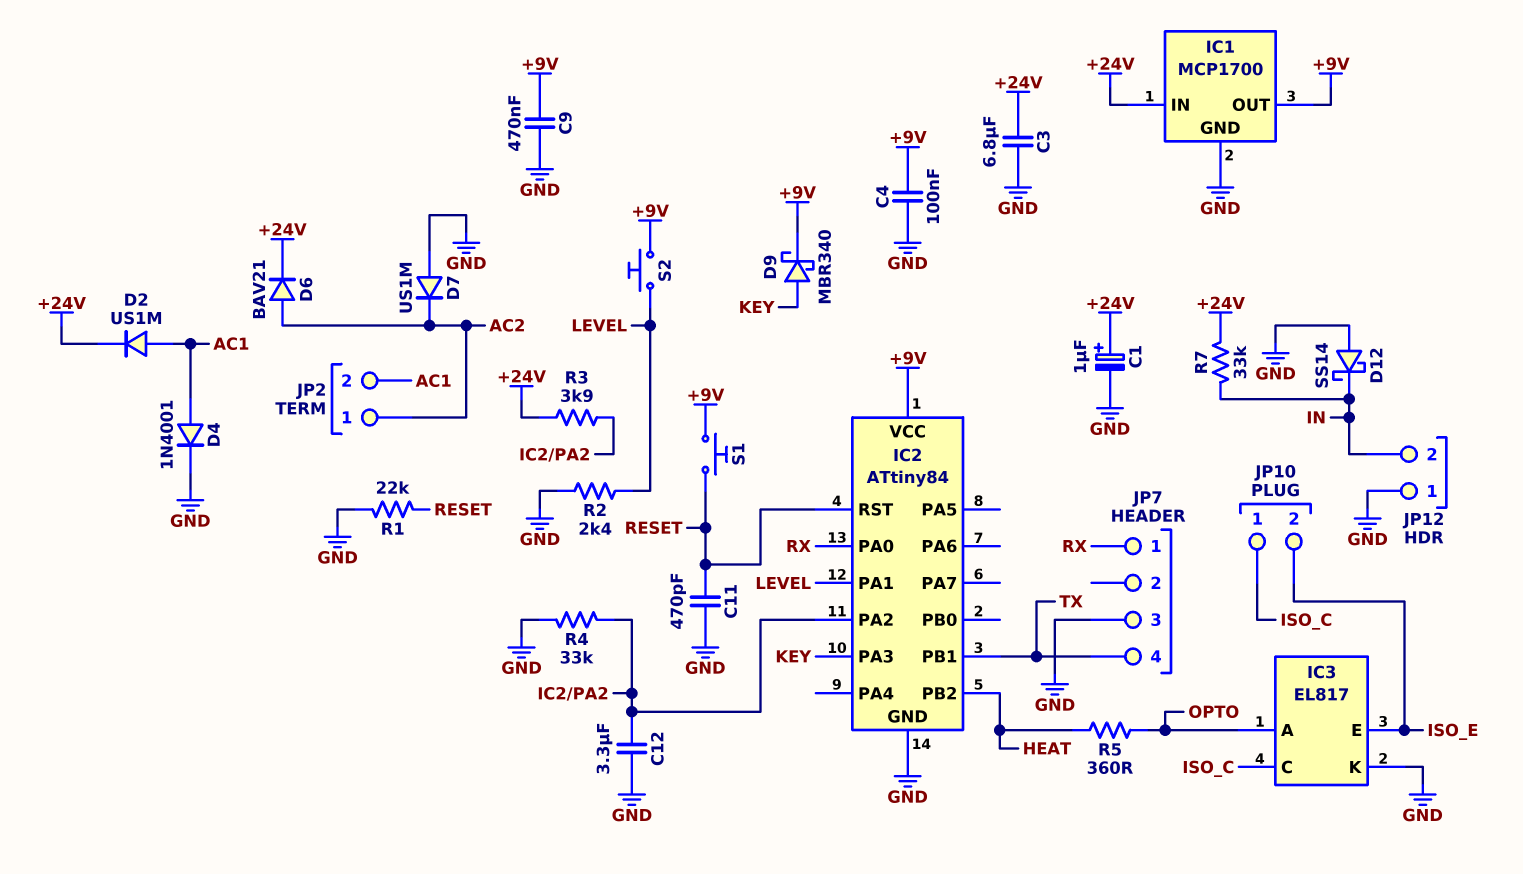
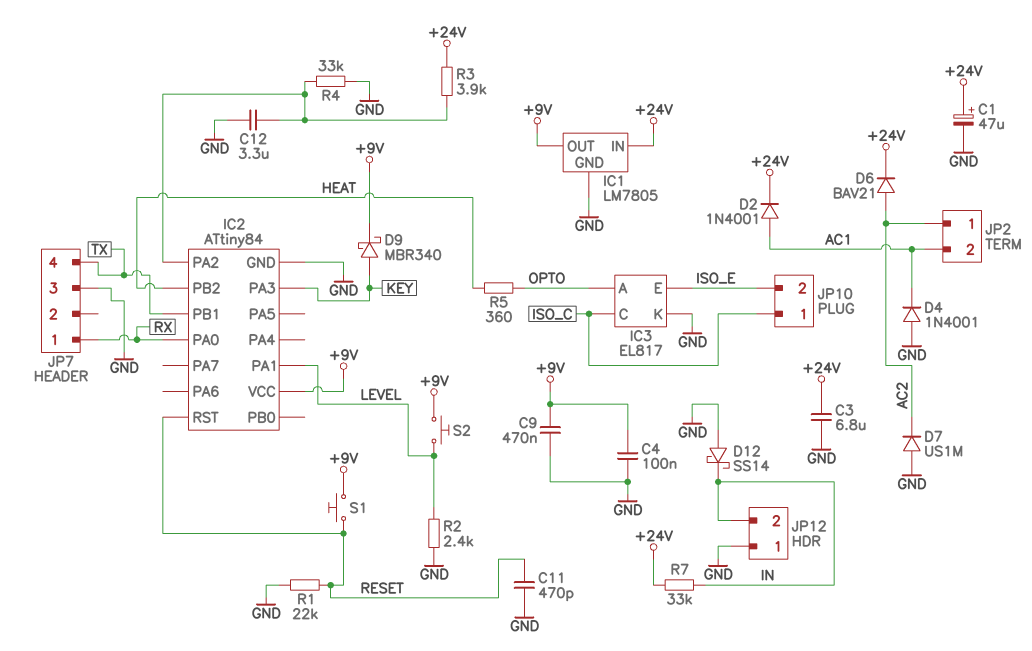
C1: 1uF (plus +24V, minus GND) -> 47uF (plus +24V, minus GND)
D2: diode US1M (A AC1, K +24V) -> diode 1N4001 (A AC1, K +24V)
D4: diode 1N4001 (A AC1, K GND) -> diode 1N4001 (A GND, K AC1)
IC1: MCP1700 -> LM7805

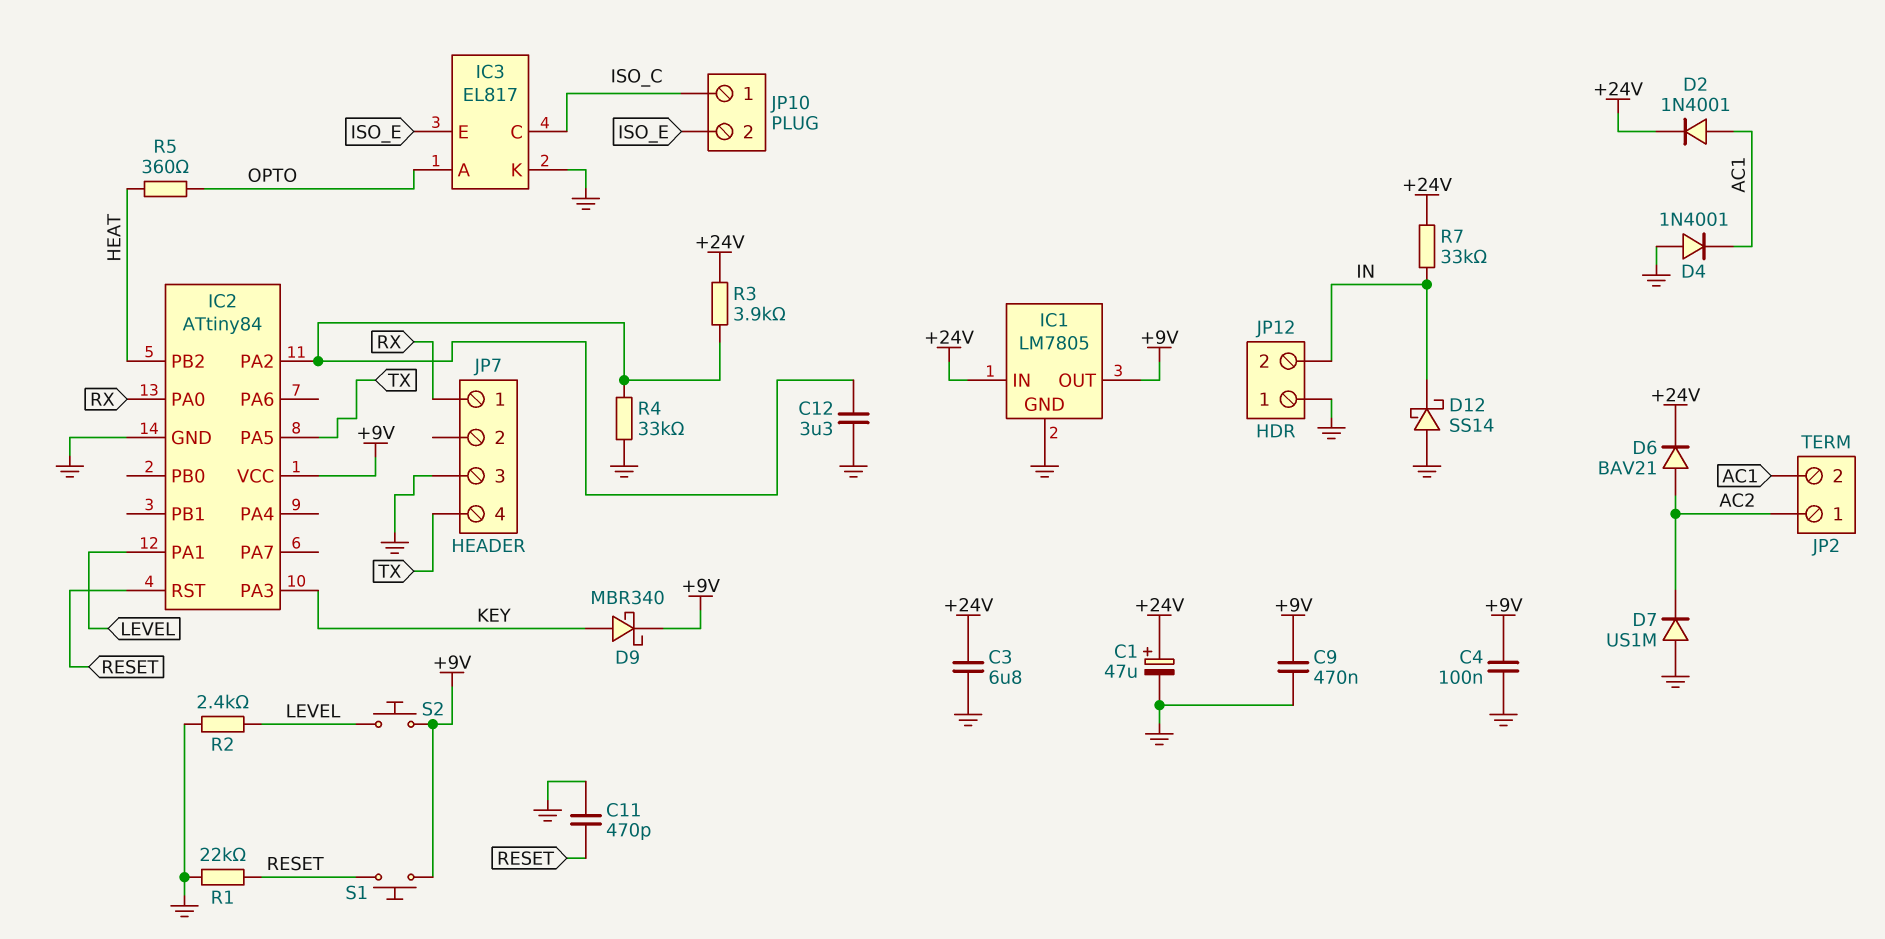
IC2 pin PA5: none -> TX
IC2 pin PB1: TX -> none

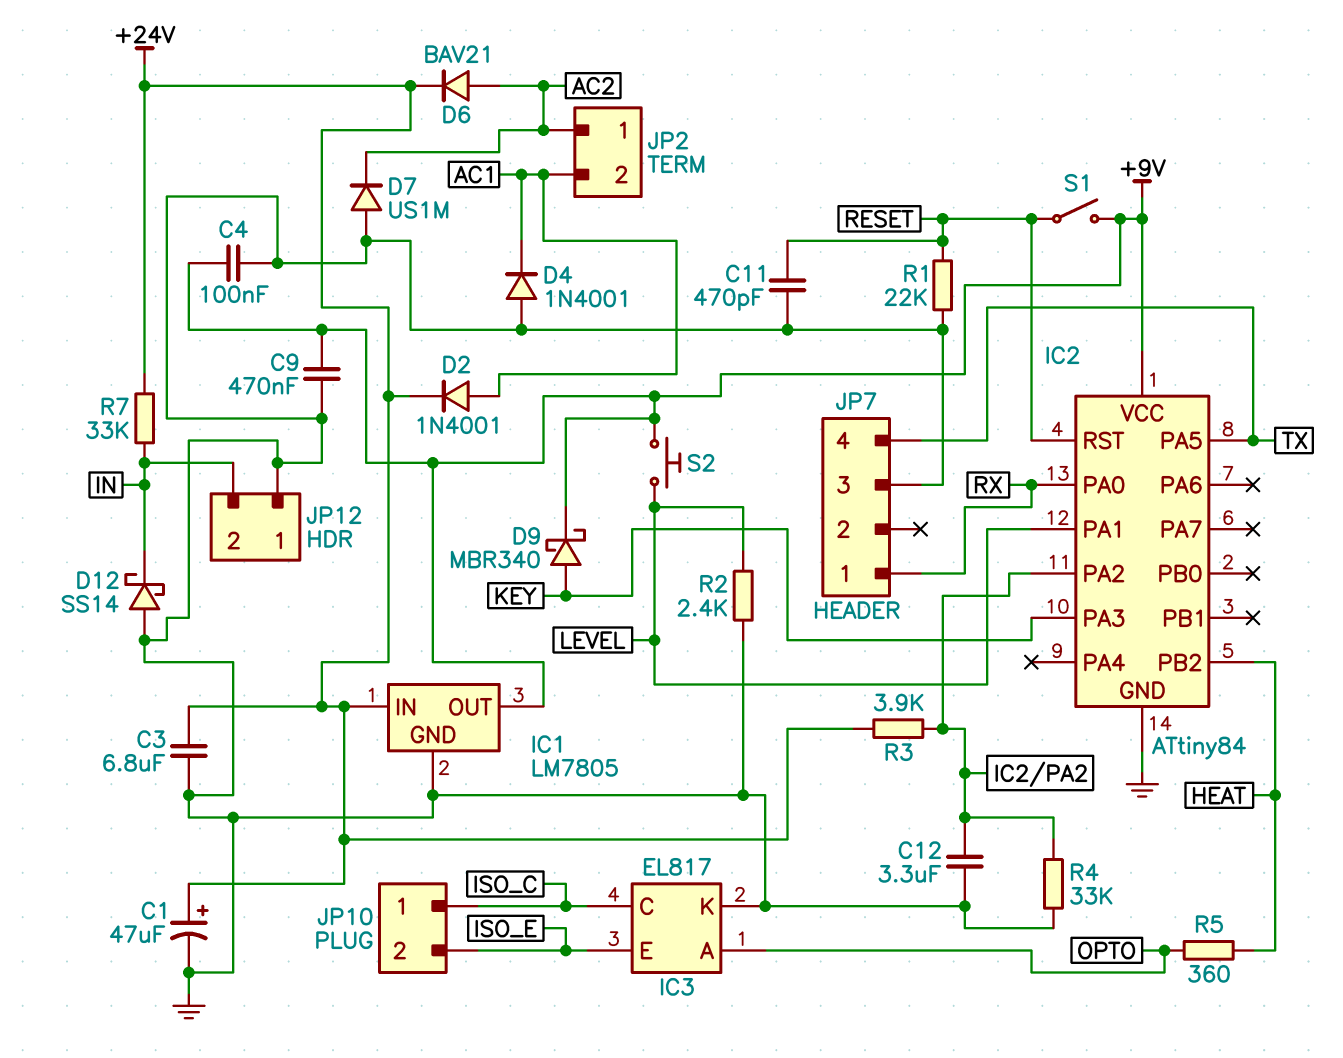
S1: button (+9V, RESET) -> switch (+9V, RESET)

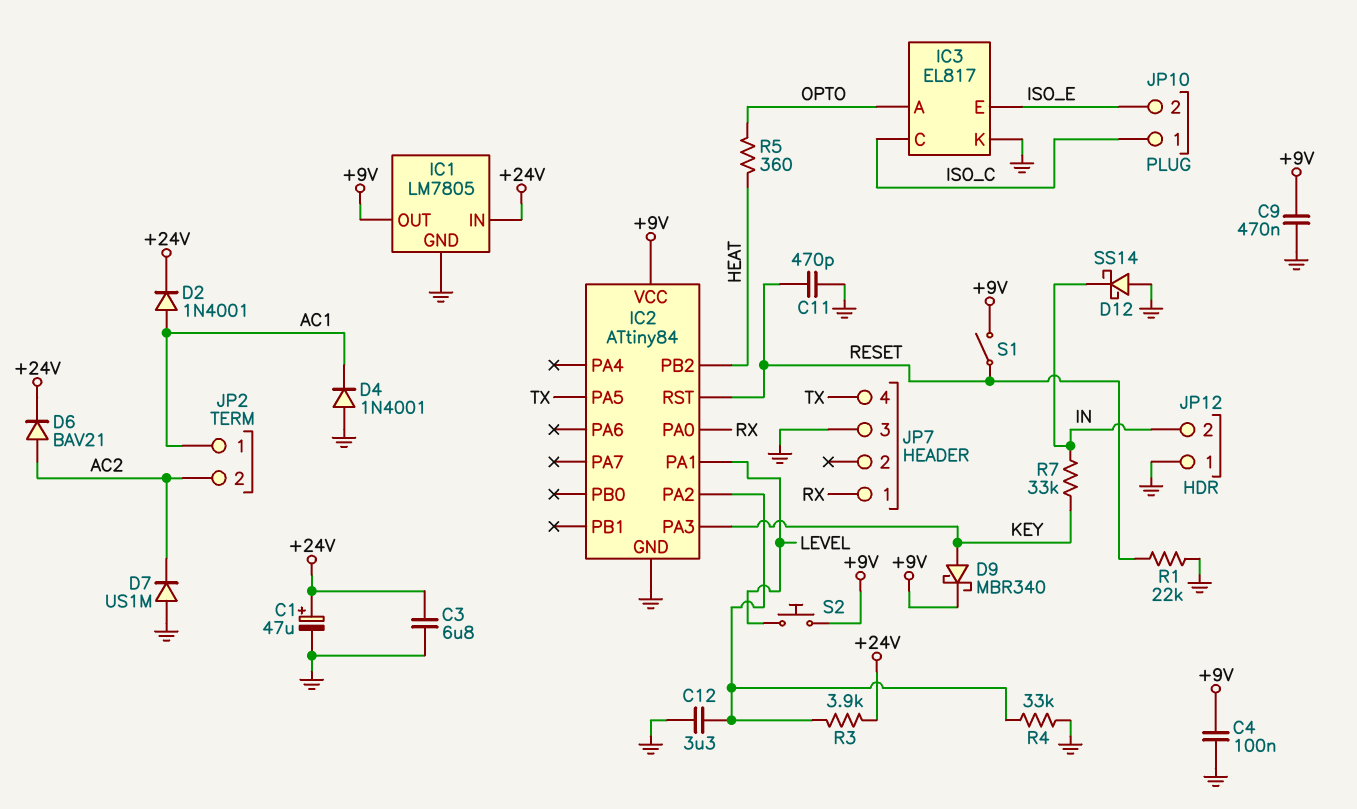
JP2 pin 1: AC2 -> AC1
JP2 pin 2: AC1 -> AC2
R2: 2.4k (GND, LEVEL) -> none
R7: 33k (+24V, IN) -> 33k (IN, KEY)

